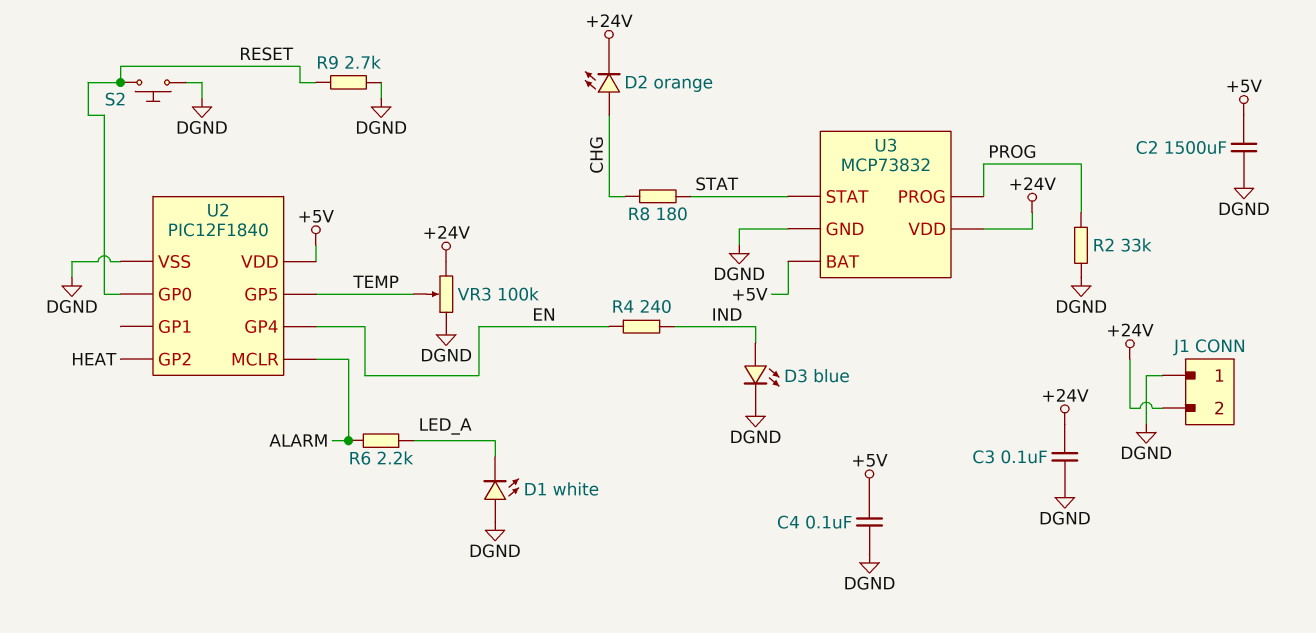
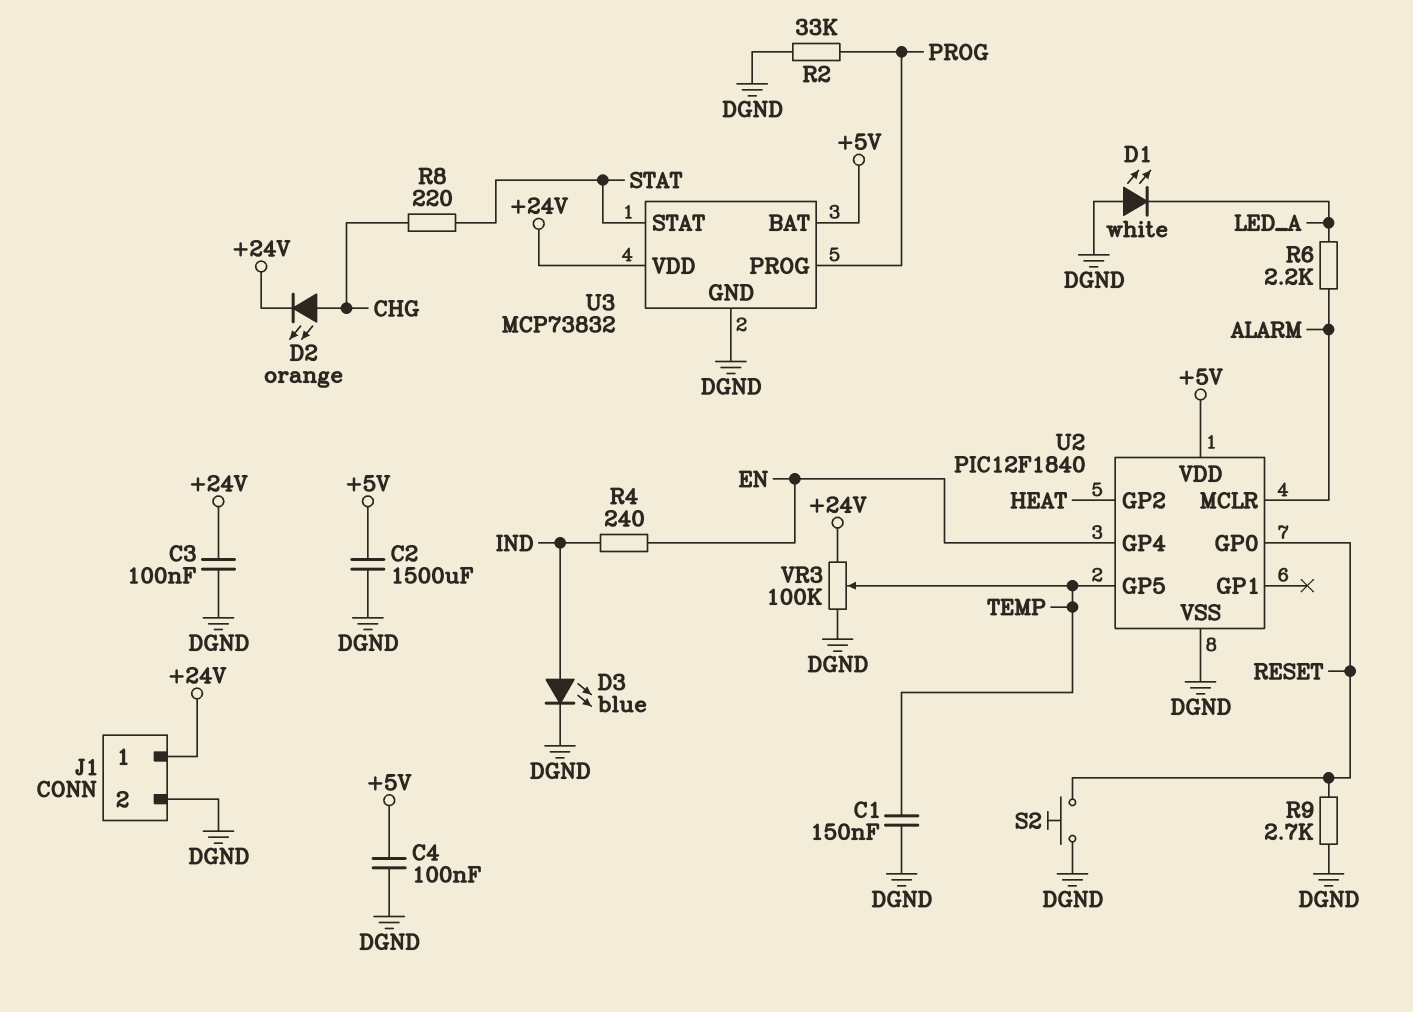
C1: none -> 150nF (DGND, TEMP)
J1 pin 1: DGND -> +24V
J1 pin 2: +24V -> DGND
R8: 180 (CHG, STAT) -> 220 (CHG, STAT)

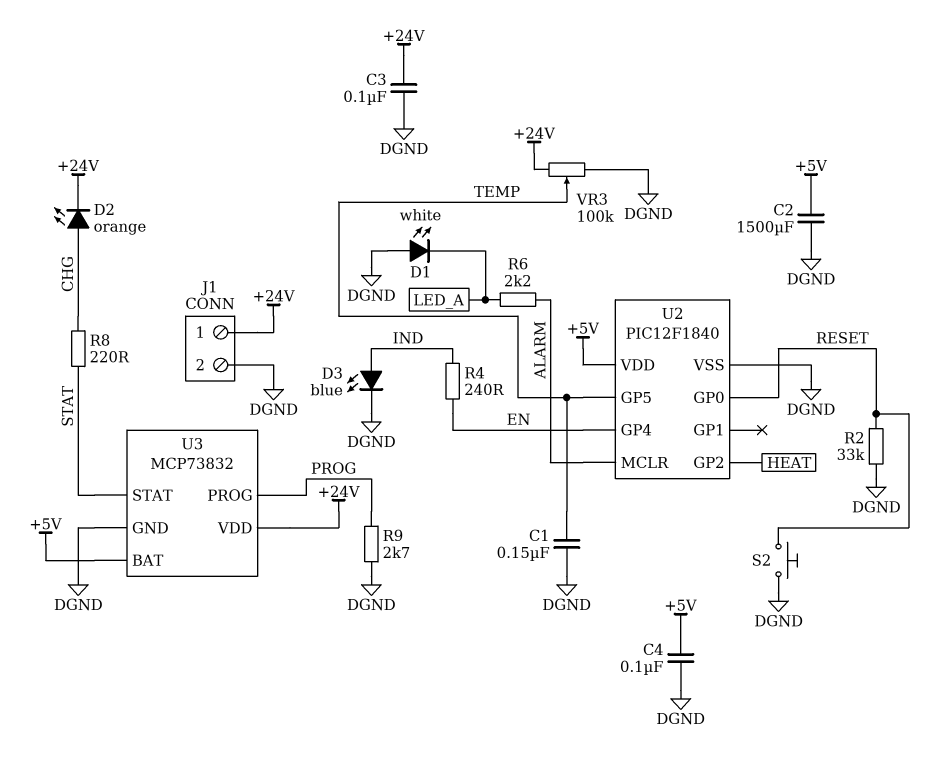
R2: 33k (DGND, PROG) -> 33k (DGND, RESET)
R9: 2.7k (DGND, RESET) -> 2.7k (DGND, PROG)

